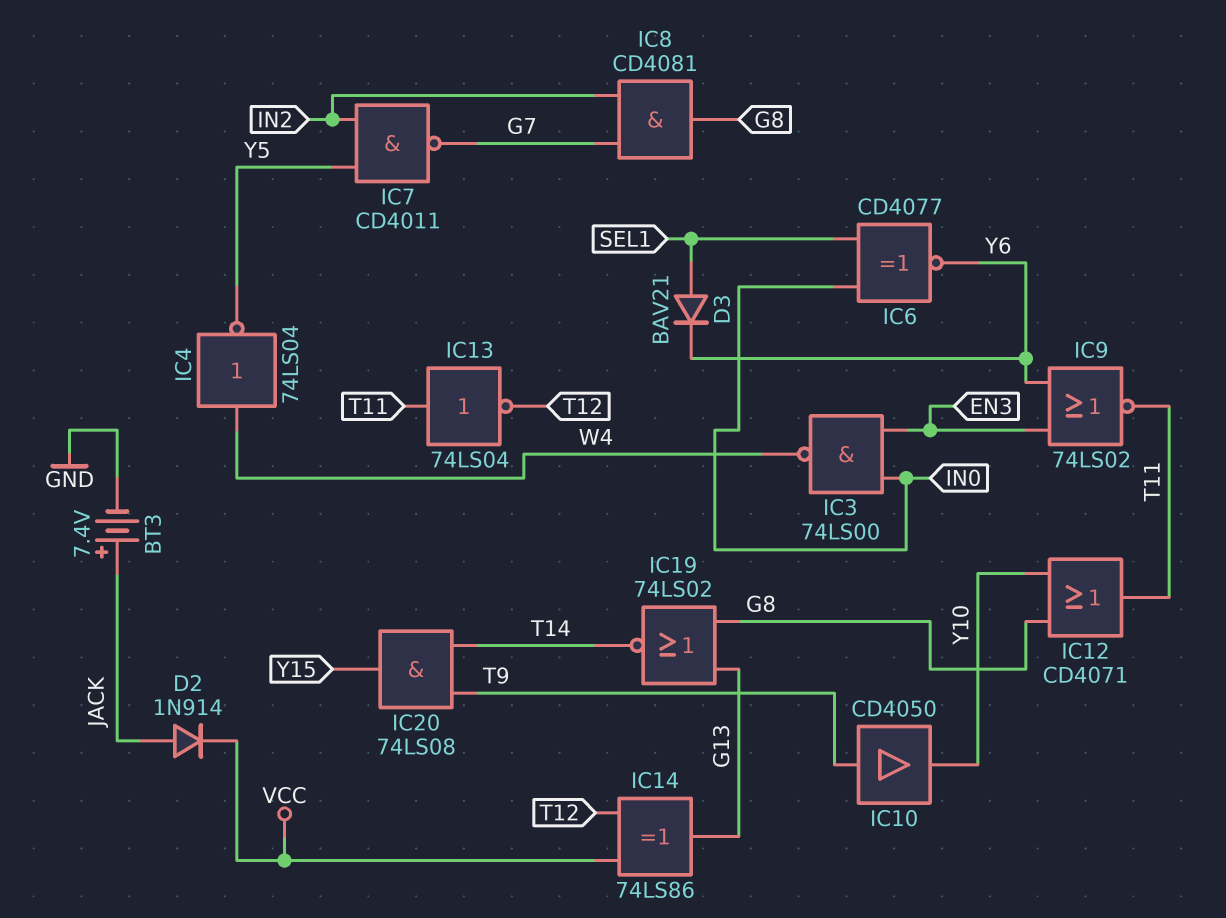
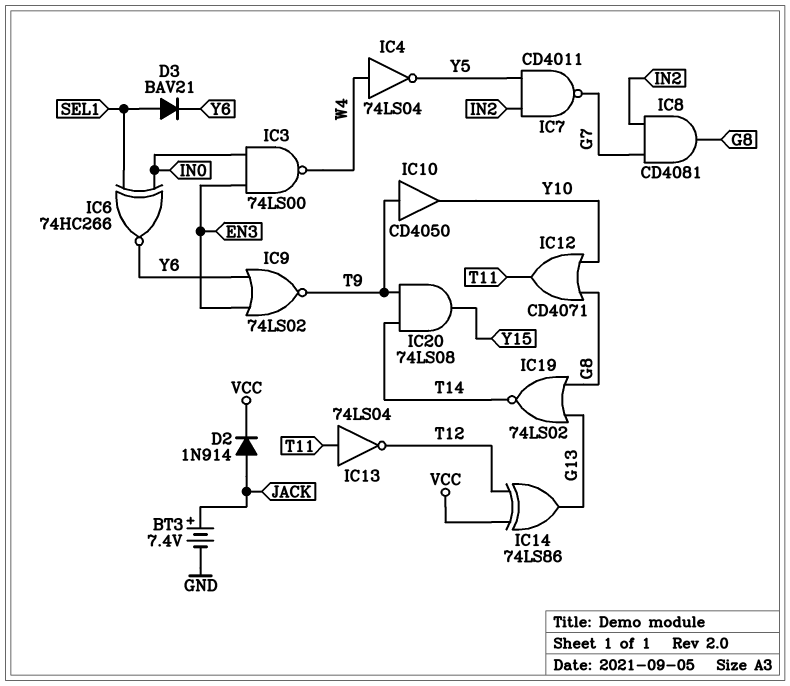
IC6: XNOR CD4077 (in IN0, in SEL1, out Y6) -> XNOR 74HC266 (in IN0, in SEL1, out Y6)
IC9: NOR 74LS02 (in EN3, in Y6, out T11) -> NOR 74LS02 (in EN3, in Y6, out T9)

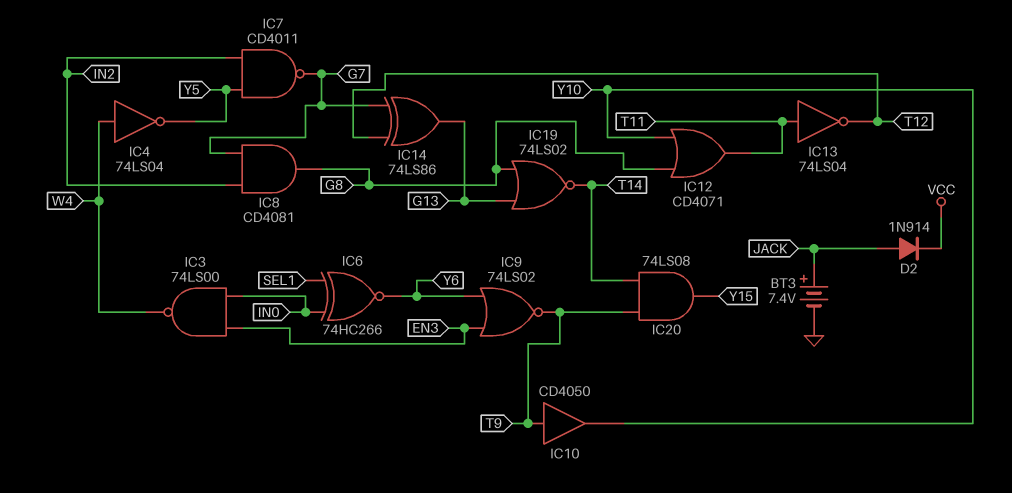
D3: diode BAV21 (A SEL1, K Y6) -> none
IC14: XOR 74LS86 (in T12, in VCC, out G13) -> XOR 74LS86 (in G7, in T12, out G13)

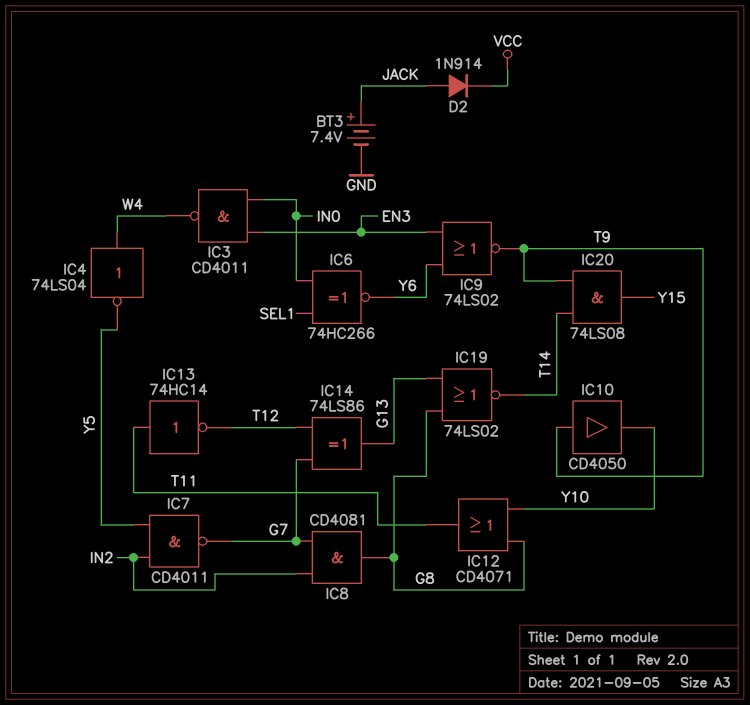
IC3: NAND 74LS00 (in EN3, in IN0, out W4) -> NAND CD4011 (in EN3, in IN0, out W4)
IC13: NOT 74LS04 (in T11, out T12) -> NOT 74HC14 (in T11, out T12)

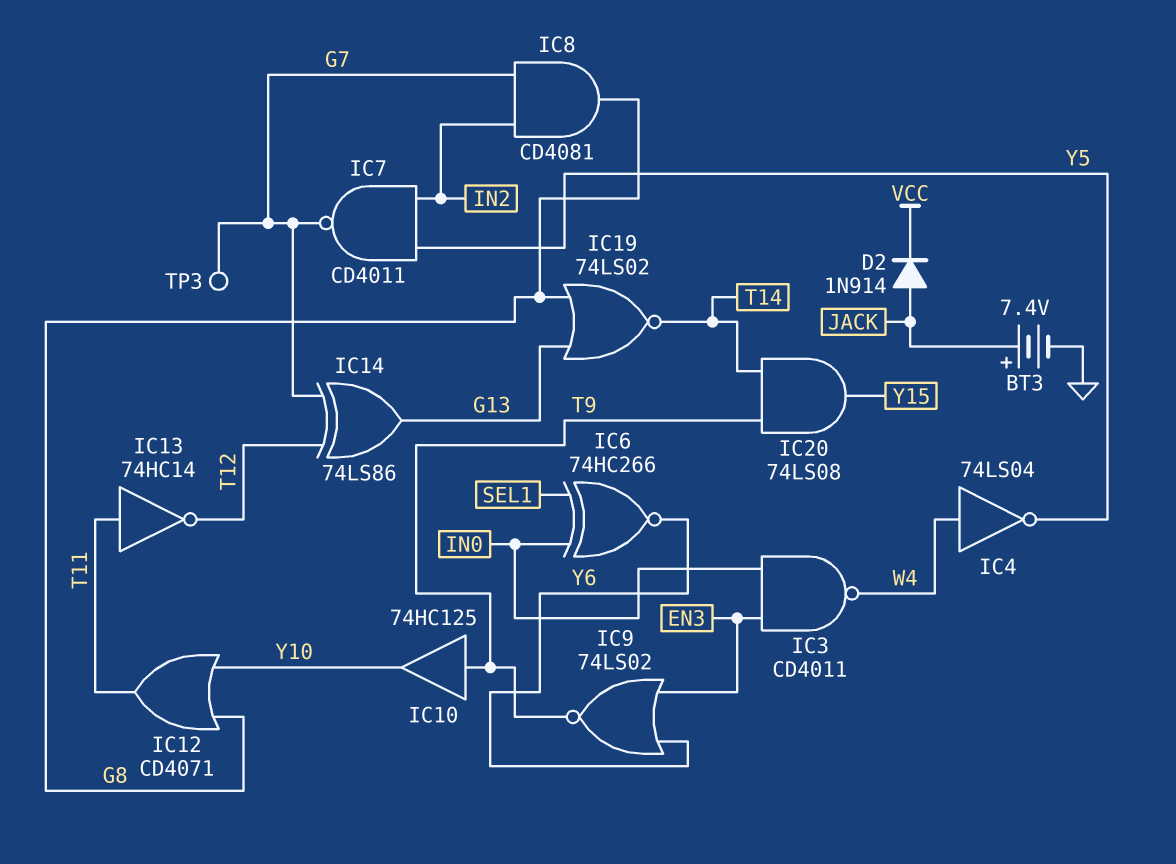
IC10: buffer CD4050 (in T9, out Y10) -> buffer 74HC125 (in T9, out Y10)
TP3: none -> test point (G7)

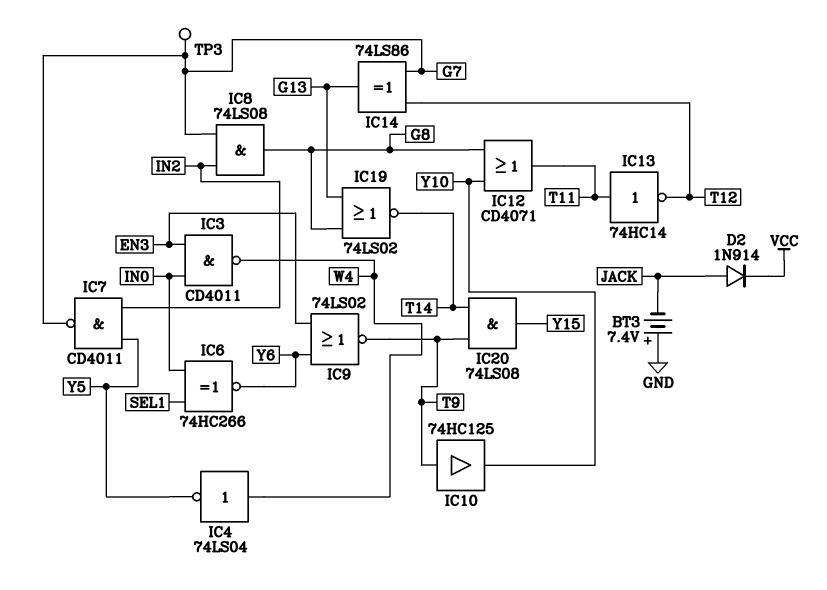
BT3: 7.4V (plus JACK, minus GND) -> 7.4V (plus GND, minus JACK)
IC8: AND CD4081 (in G7, in IN2, out G8) -> AND 74LS08 (in G7, in IN2, out G8)

